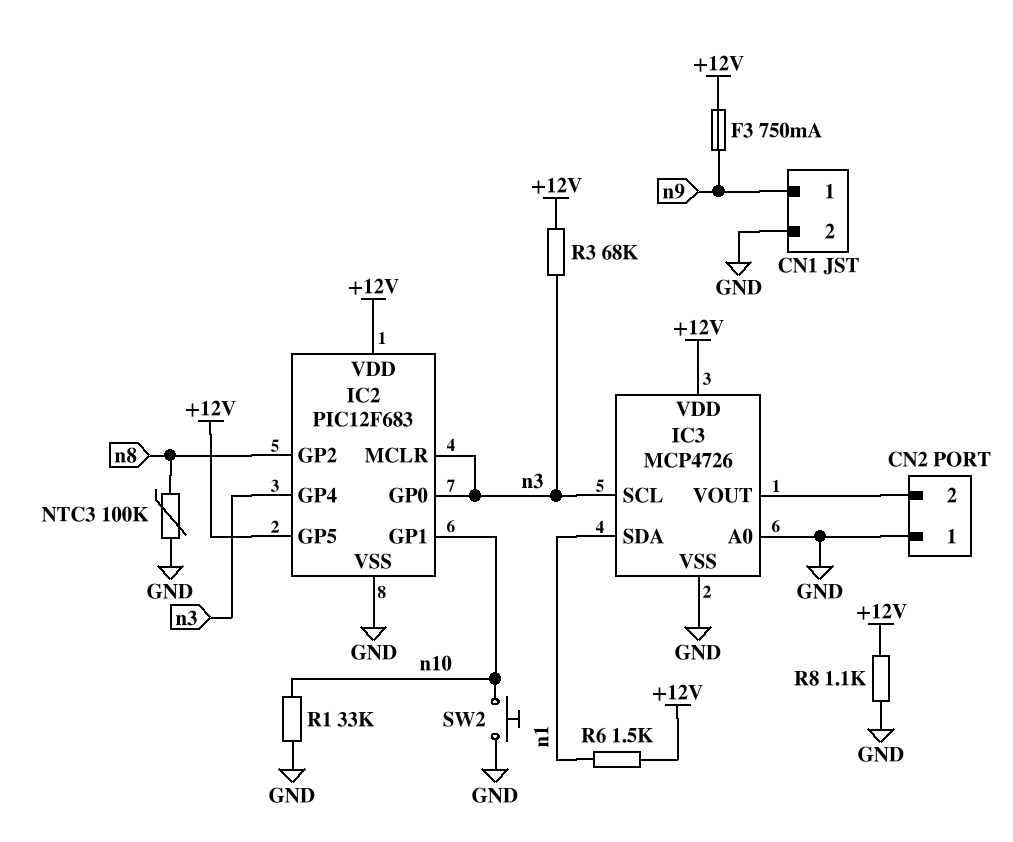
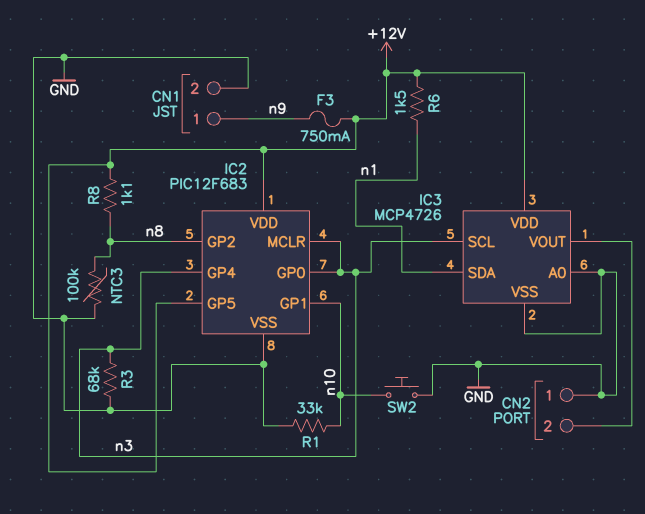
R3: 68k (+12V, n3) -> 68k (GND, n3)
R8: 1.1k (+12V, GND) -> 1.1k (+12V, n8)

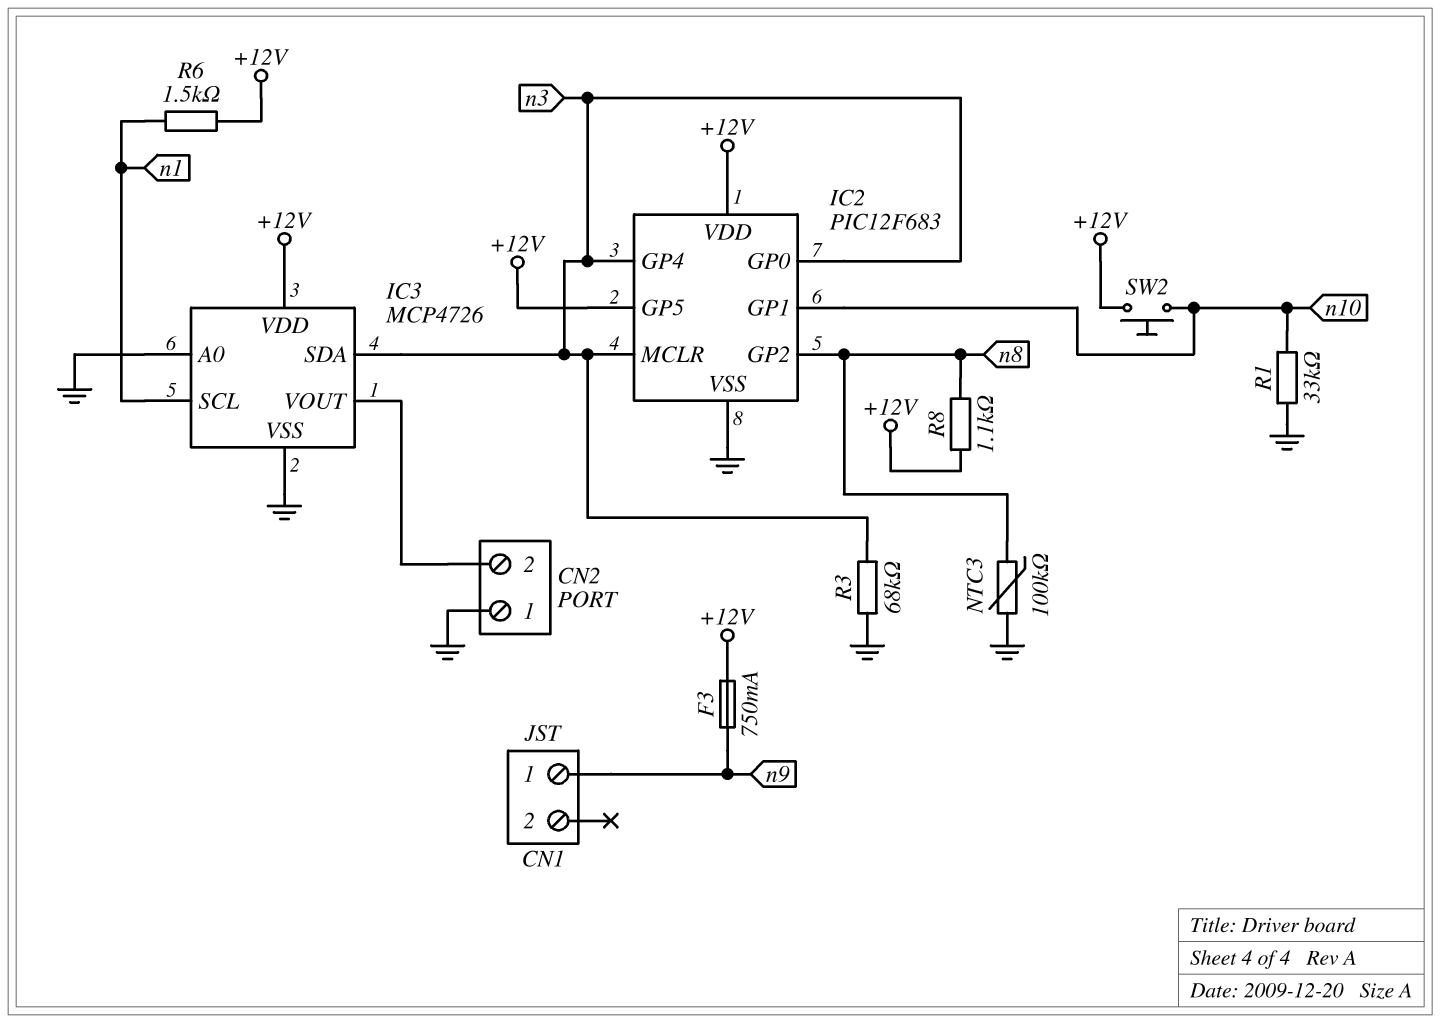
CN1 pin 2: GND -> none
IC3 pin SCL: n3 -> n1
IC3 pin SDA: n1 -> n3
SW2: button (GND, n10) -> button (+12V, n10)

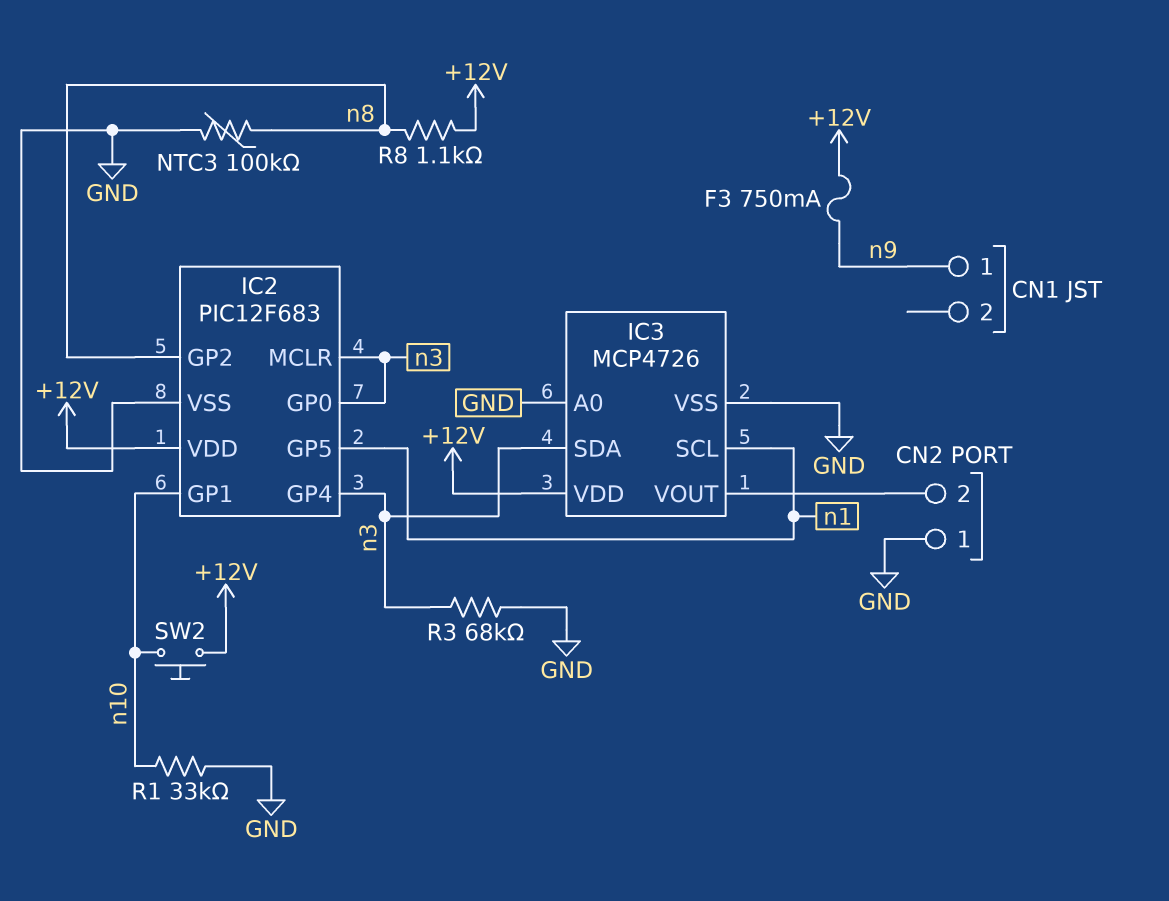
IC2 pin GP5: +12V -> n1
R6: 1.5k (+12V, n1) -> none

